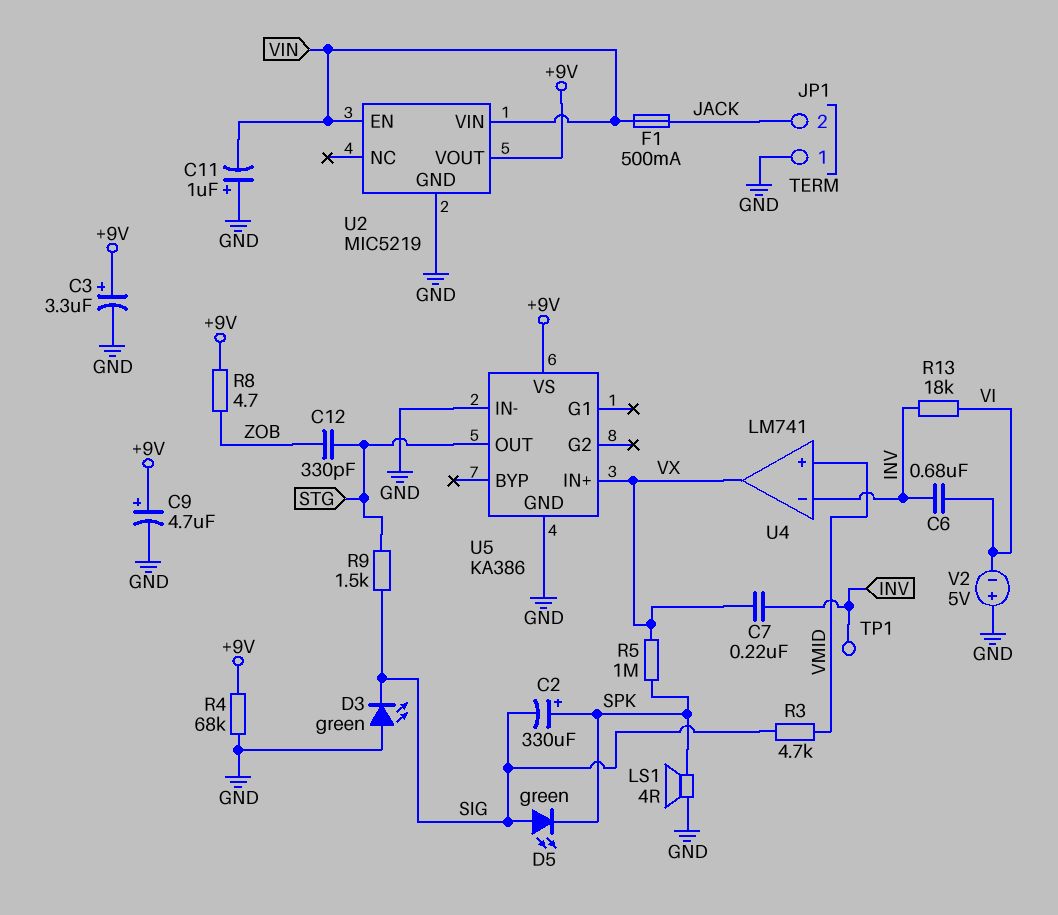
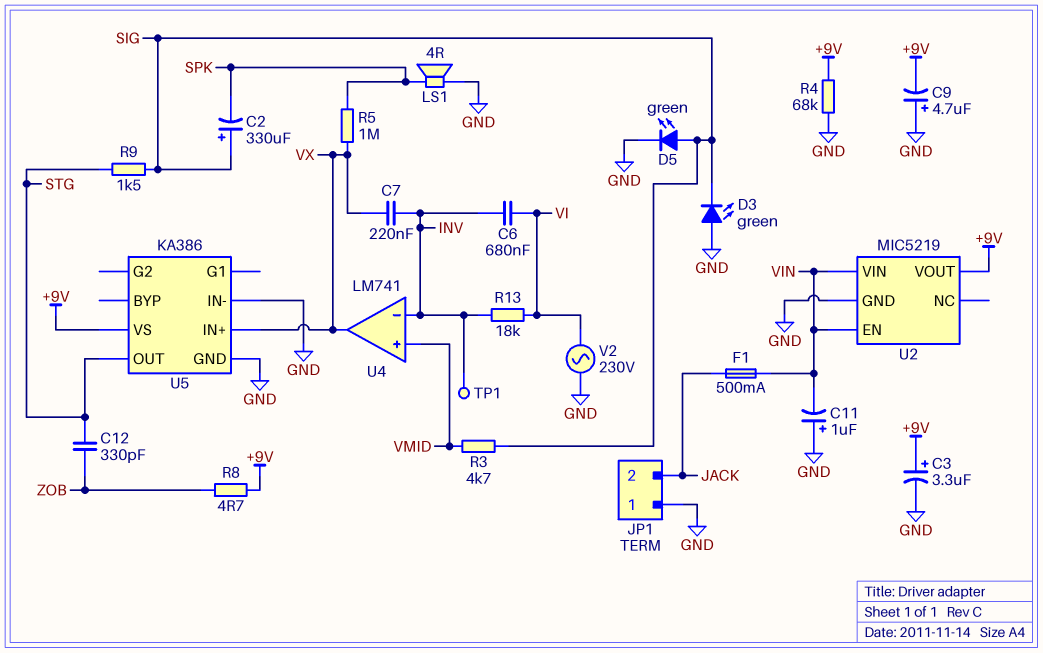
C2: 330uF (plus SPK, minus SIG) -> 330uF (plus SIG, minus SPK)
C9: 4.7uF (plus +9V, minus GND) -> 4.7uF (plus GND, minus +9V)
D5: LED green (A SIG, K SPK) -> LED green (A SIG, K GND)
V2: 5V (plus GND, minus VI) -> AC 230V (GND, VI)

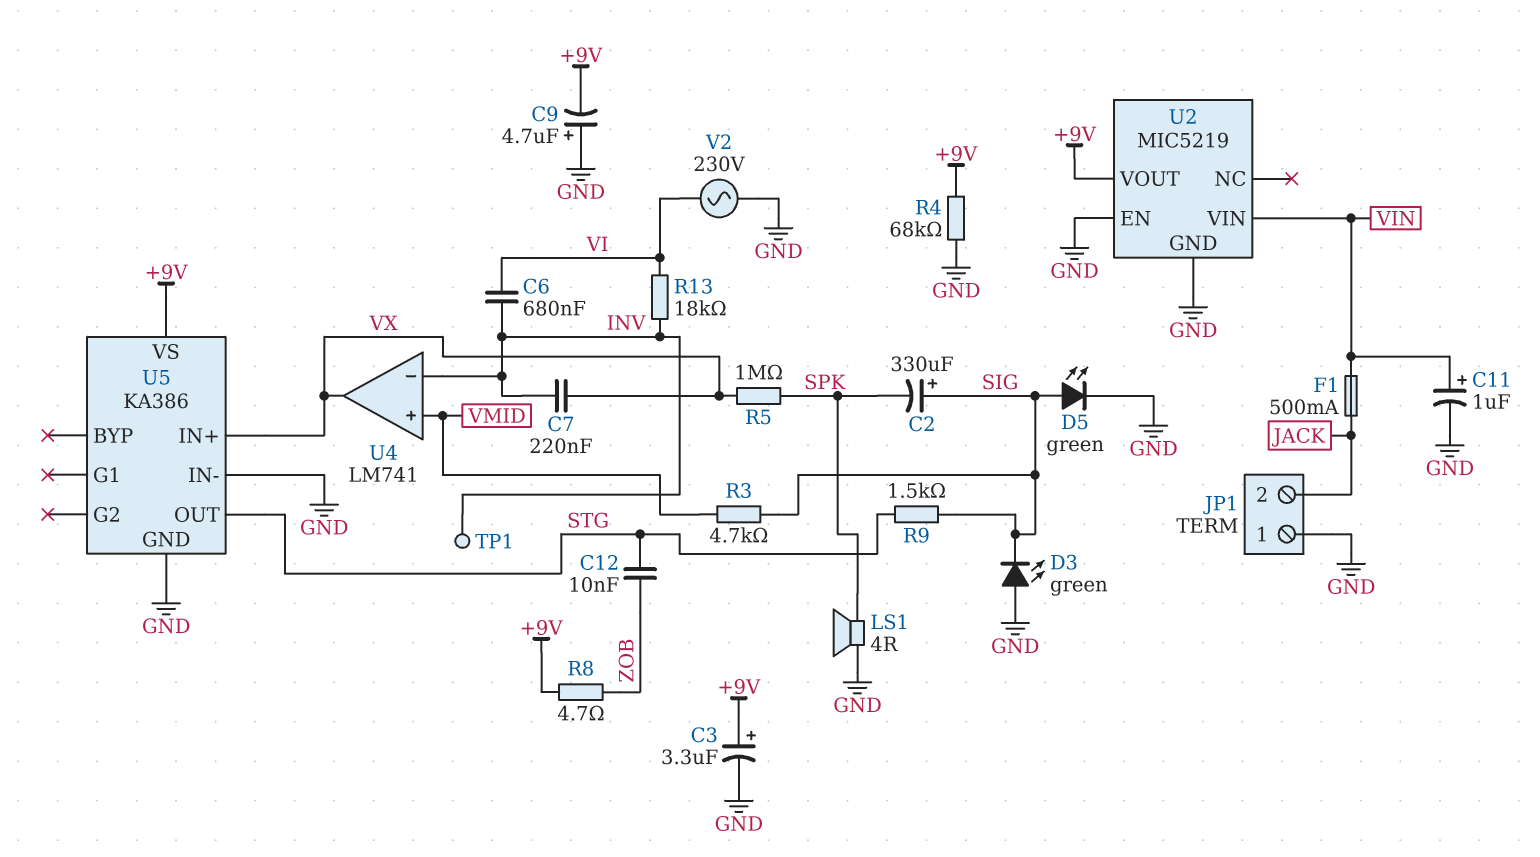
C11: 1uF (plus GND, minus VIN) -> 1uF (plus VIN, minus GND)
C12: 330pF (STG, ZOB) -> 10nF (STG, ZOB)
U2 pin EN: VIN -> GND

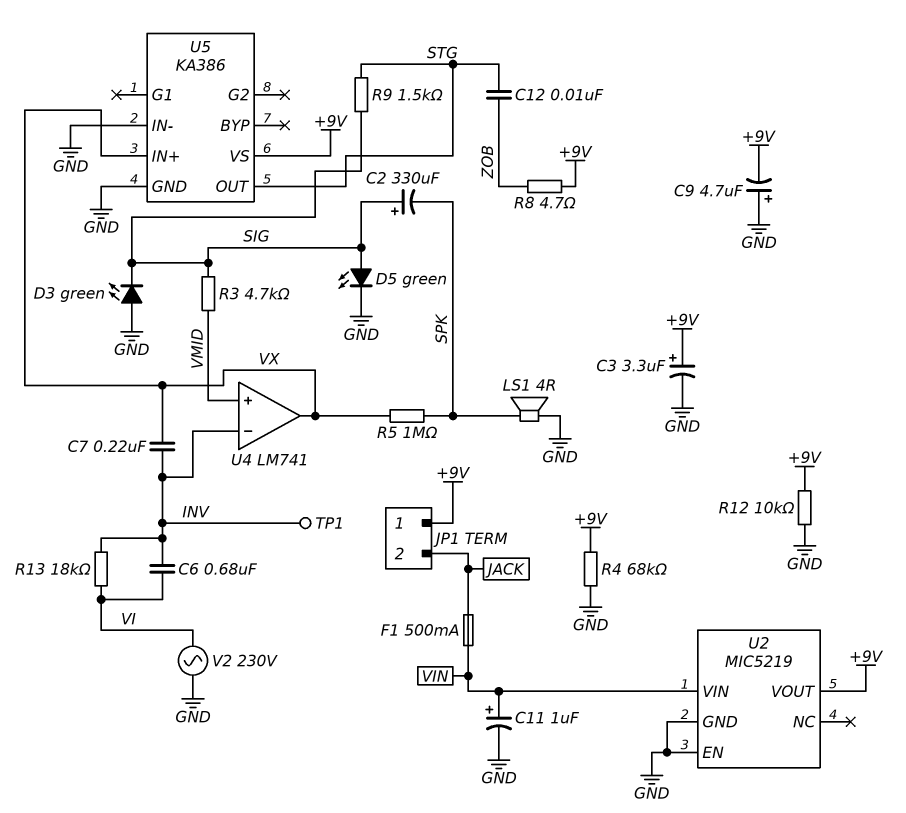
JP1 pin 1: GND -> +9V
R12: none -> 10k (+9V, GND)

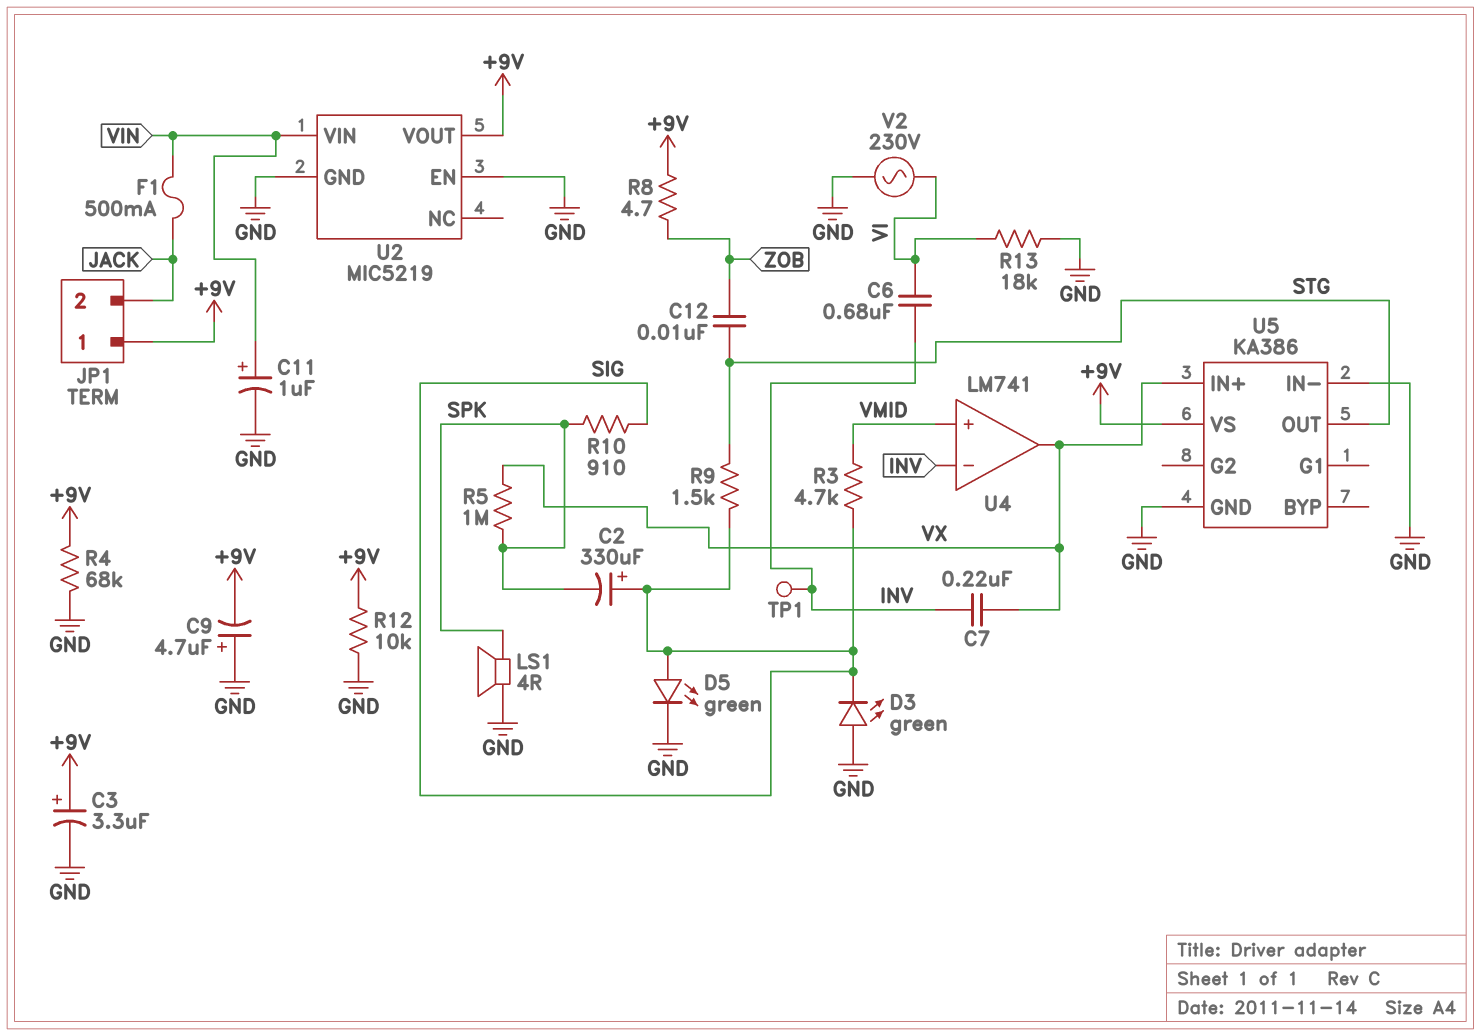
R10: none -> 910 (SIG, SPK)
R13: 18k (INV, VI) -> 18k (GND, VI)

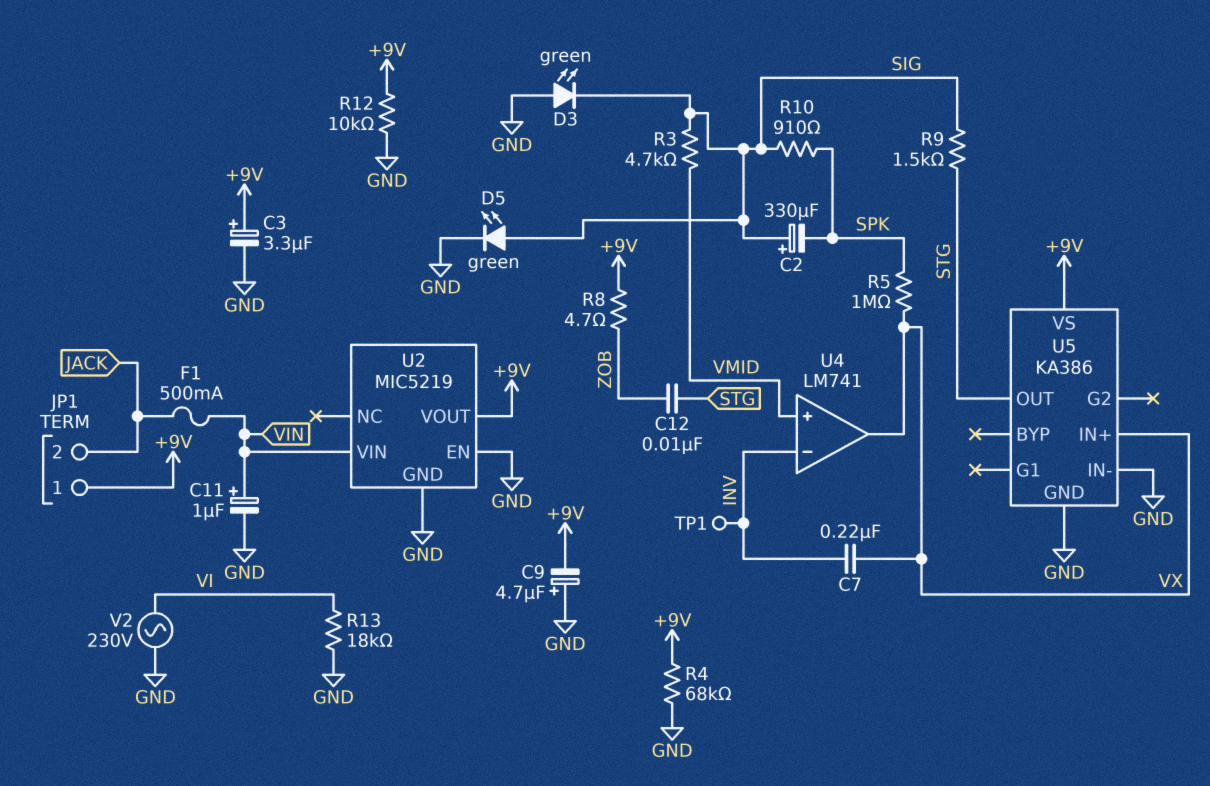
C6: 680nF (INV, VI) -> none
LS1: speaker 4R (GND, SPK) -> none

